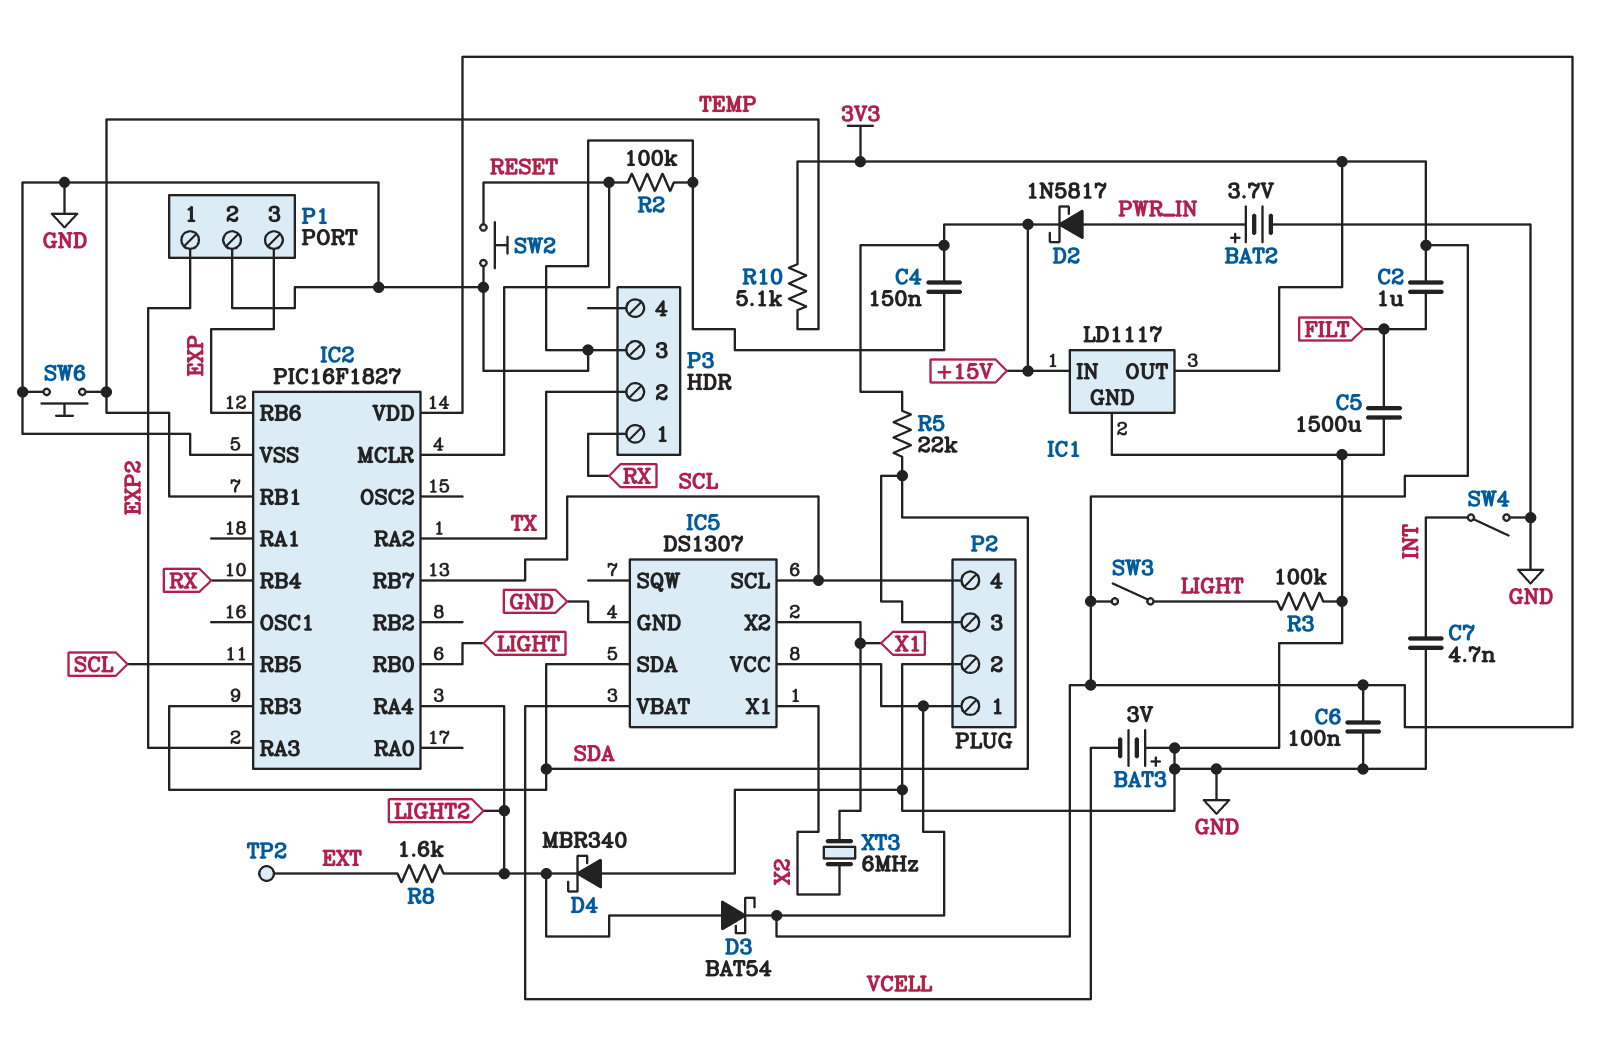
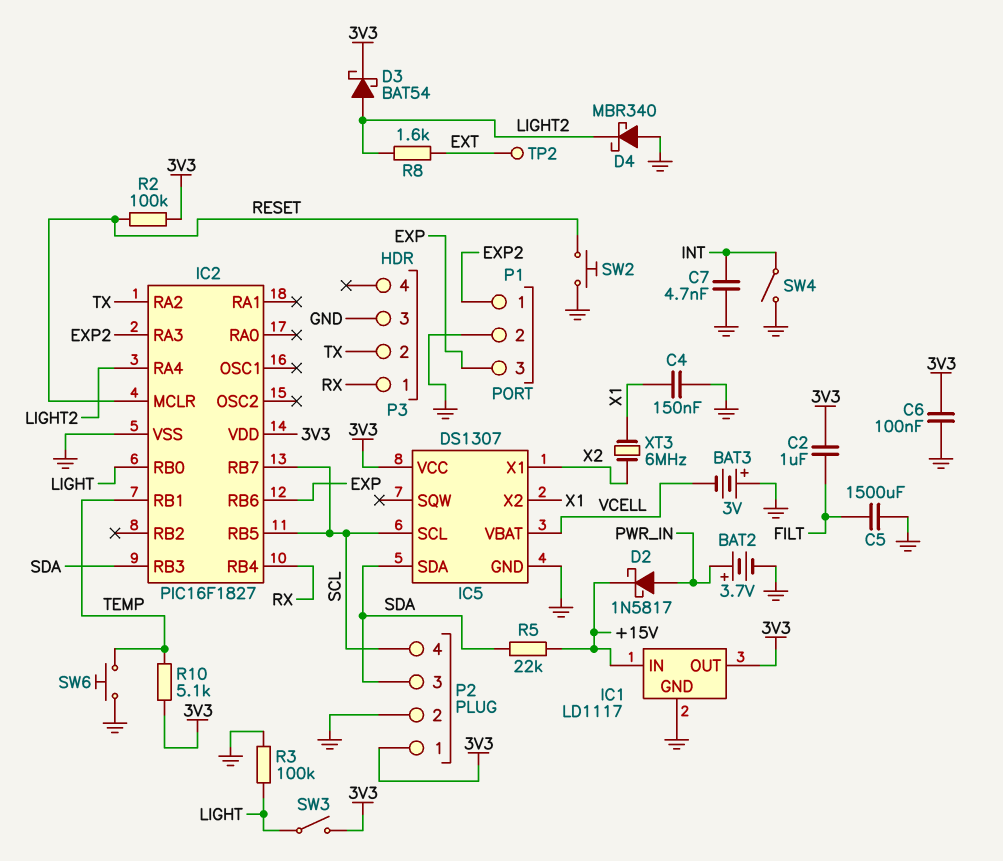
C4: 150nF (+15V, GND) -> 150nF (GND, X1)
R2: 100k (GND, RESET) -> 100k (3V3, RESET)

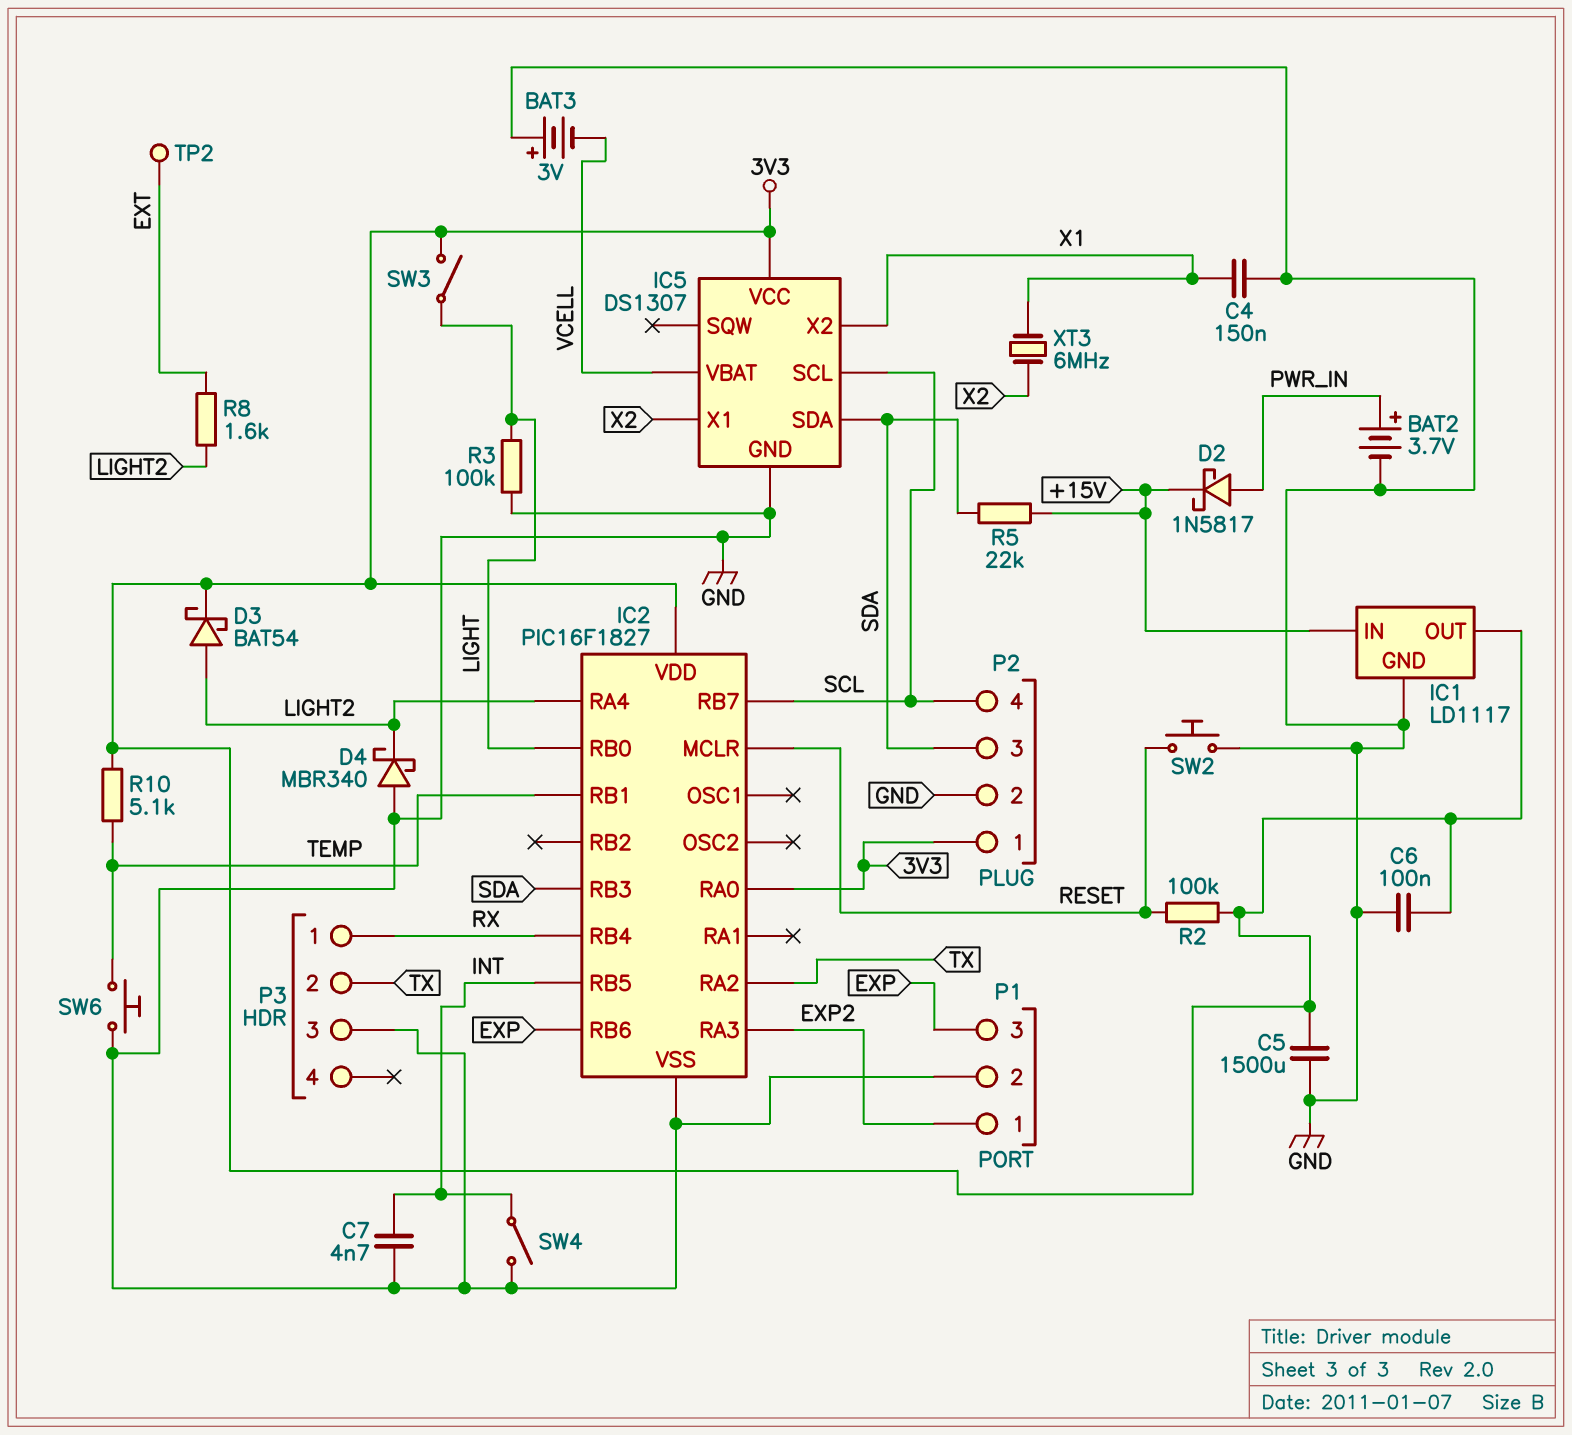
C2: 1uF (3V3, FILT) -> none
C5: 1500uF (FILT, GND) -> 1500uF (3V3, GND)
IC2 pin RA0: none -> 3V3
IC2 pin RB5: SCL -> INT

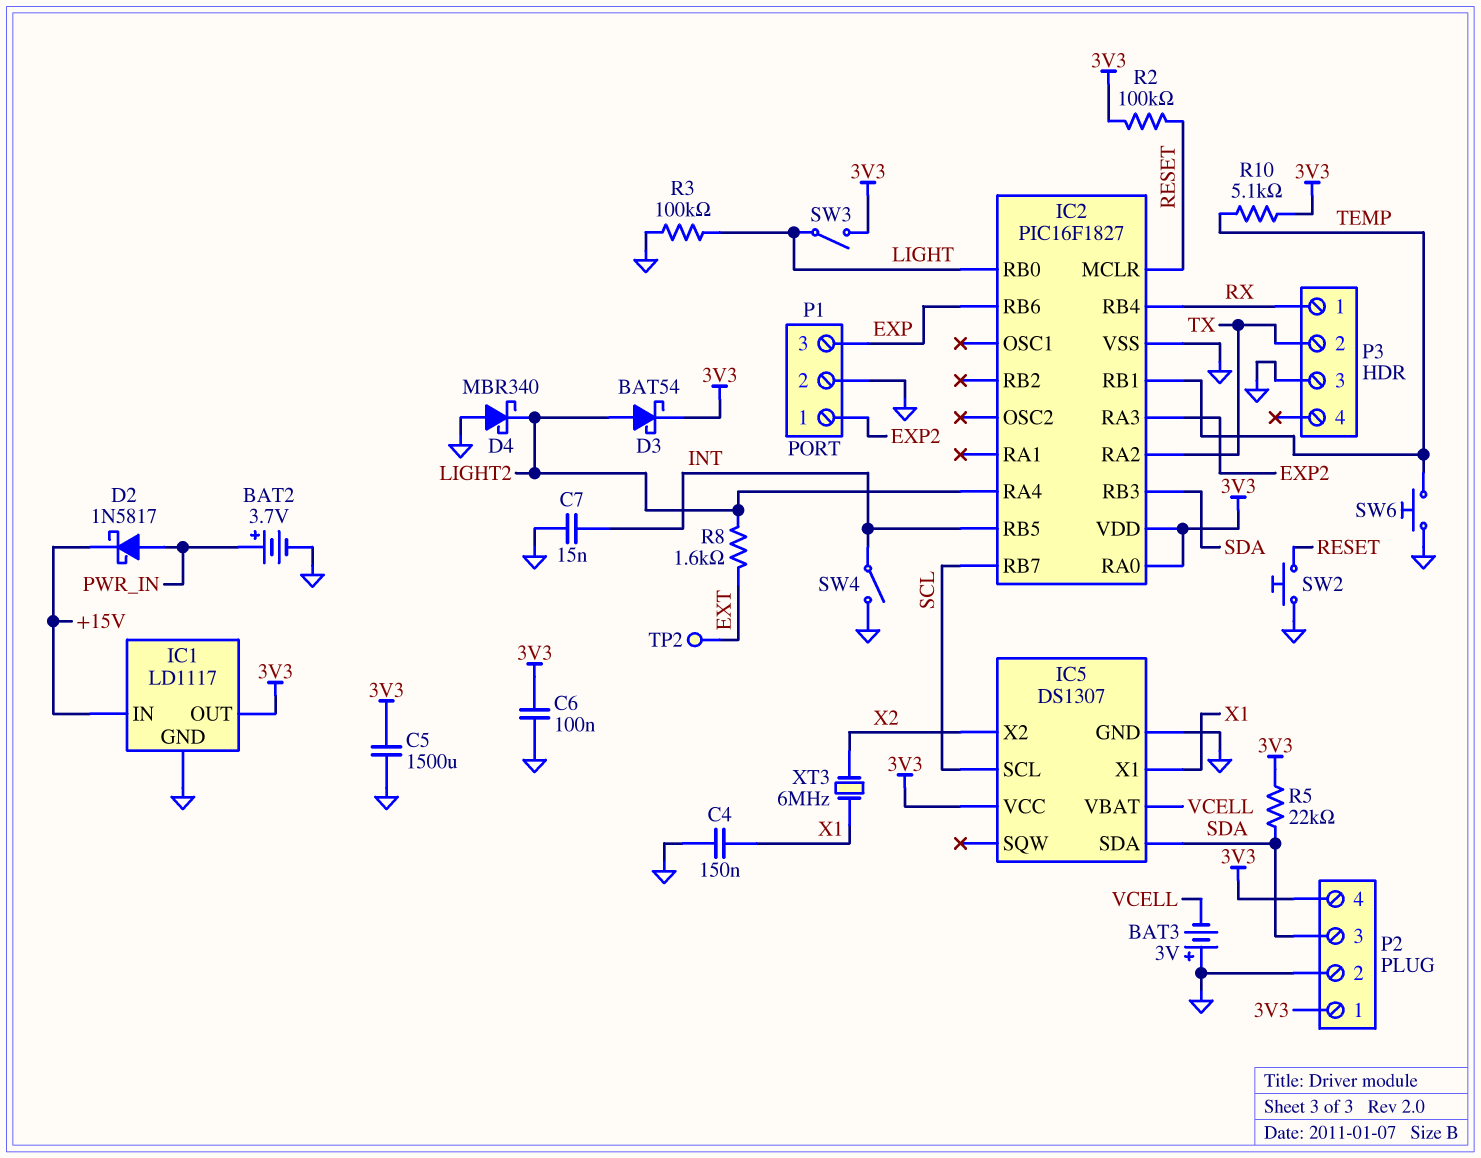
C7: 4.7nF (GND, INT) -> 15nF (GND, INT)
IC5 pin X1: X2 -> X1
IC5 pin X2: X1 -> X2
P2 pin 4: SCL -> 3V3
R5: 22k (+15V, SDA) -> 22k (3V3, SDA)

